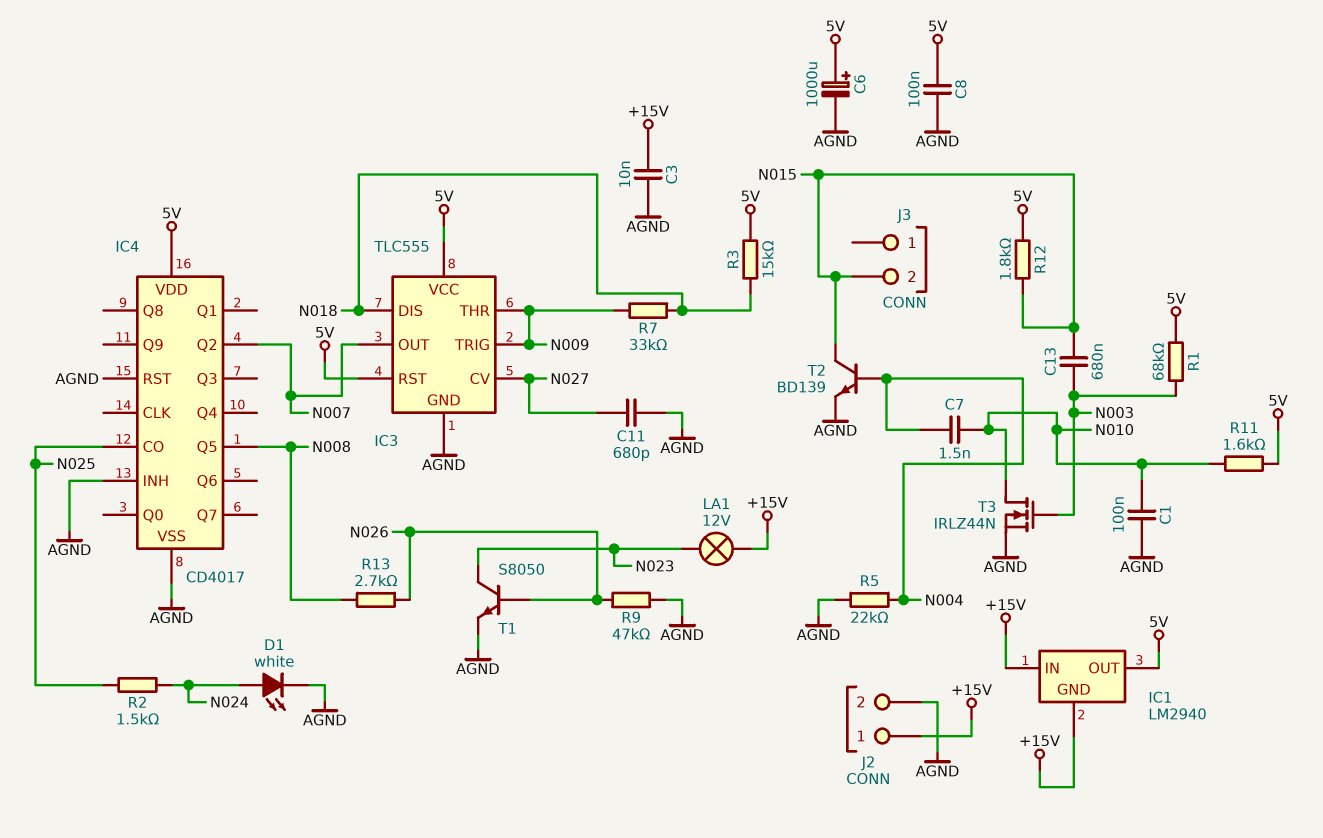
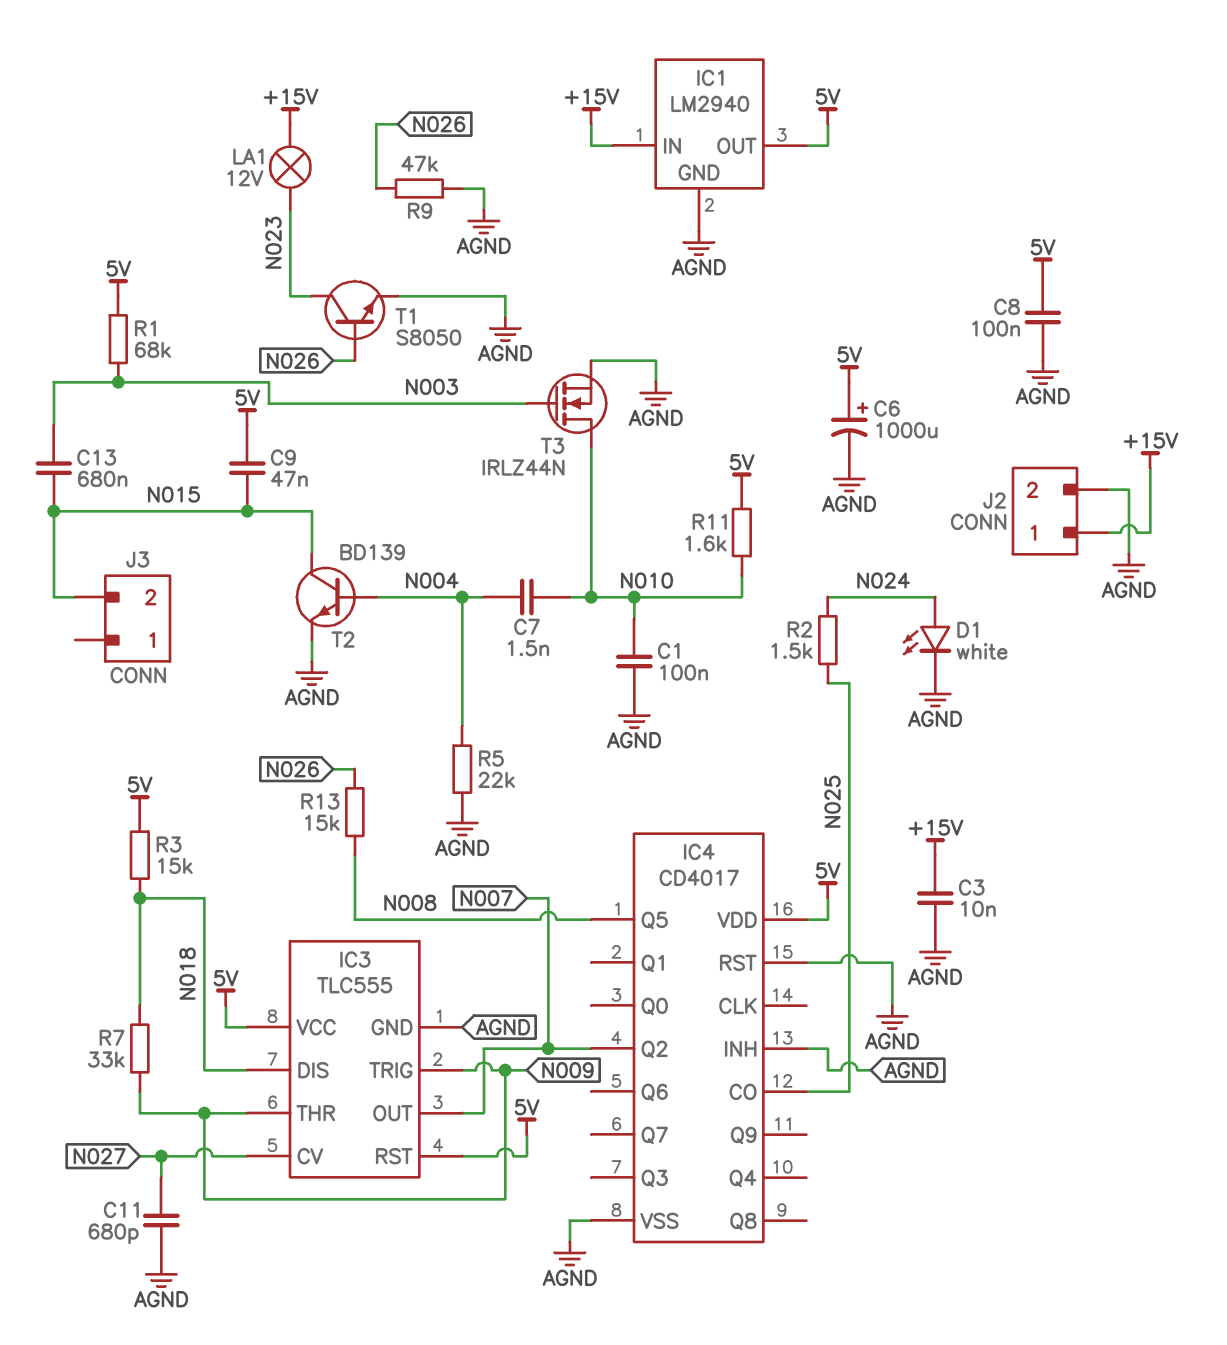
C9: none -> 47nF (5V, N015)
IC1 pin GND: +15V -> AGND
R12: 1.8k (5V, N015) -> none
R13: 2.7k (N008, N026) -> 15k (N008, N026)

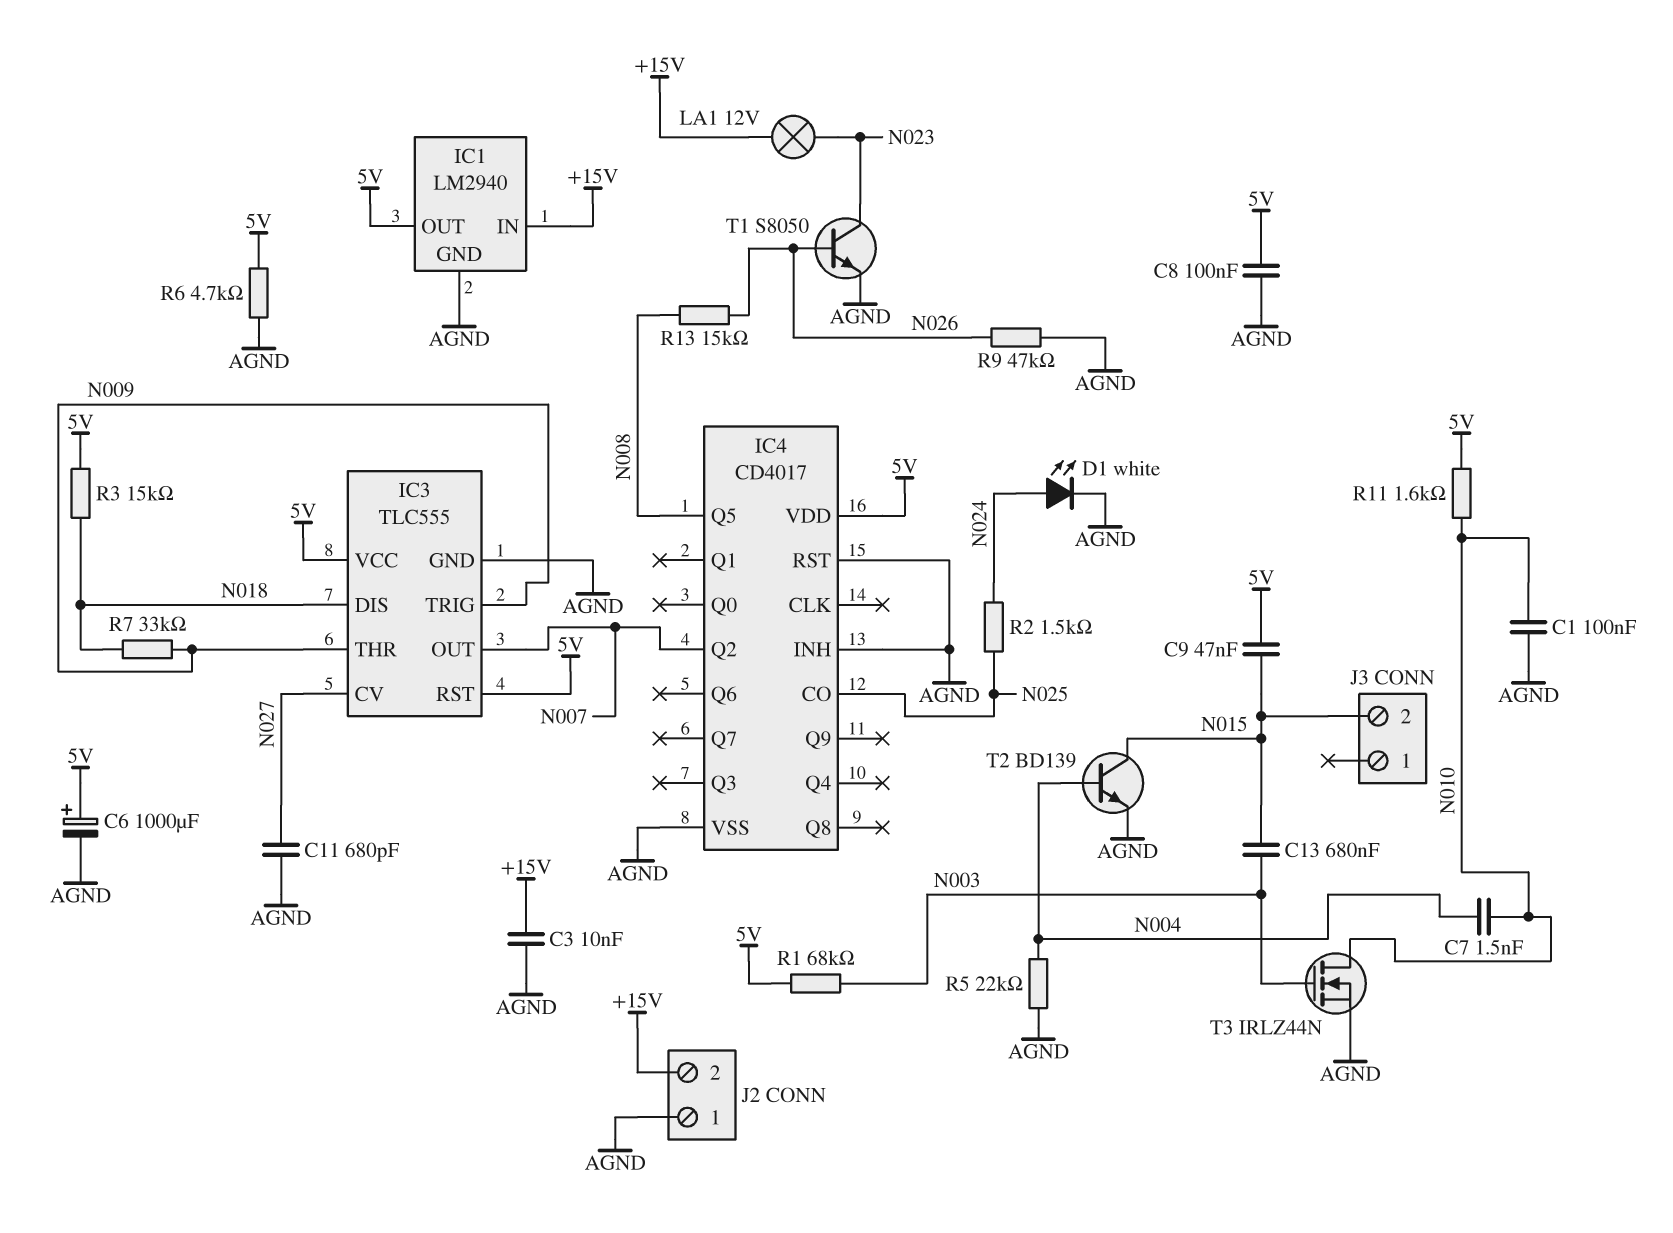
J2 pin 1: +15V -> AGND
J2 pin 2: AGND -> +15V
R6: none -> 4.7k (5V, AGND)

